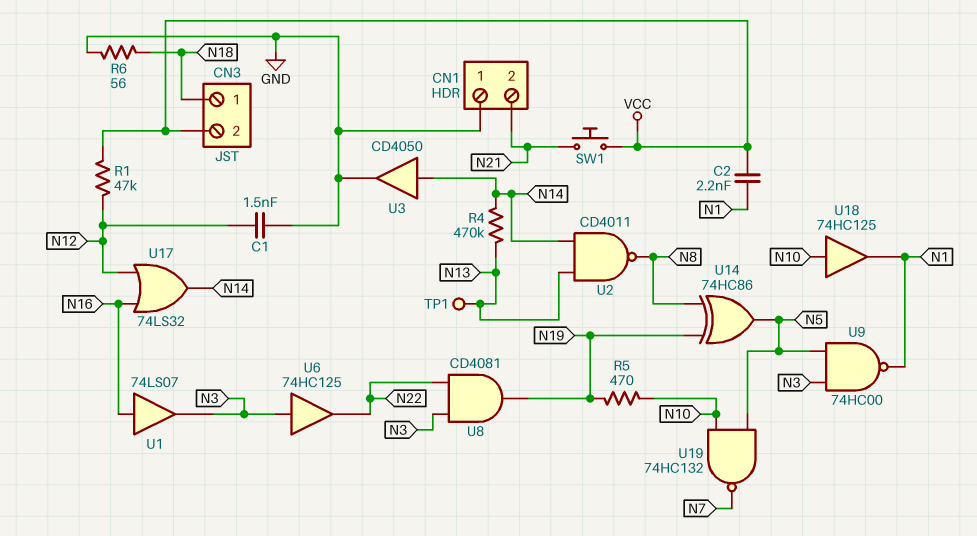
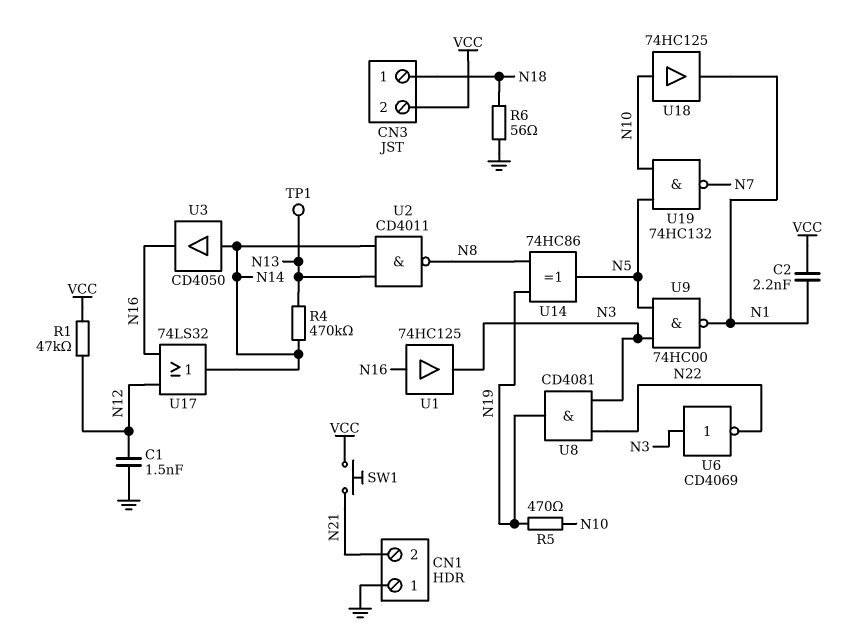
U1: buffer 74LS07 (in N16, out N3) -> buffer 74HC125 (in N16, out N3)
U3: buffer CD4050 (in N14, out GND) -> buffer CD4050 (in N14, out N16)
U6: buffer 74HC125 (in N3, out N22) -> NOT CD4069 (in N3, out N22)

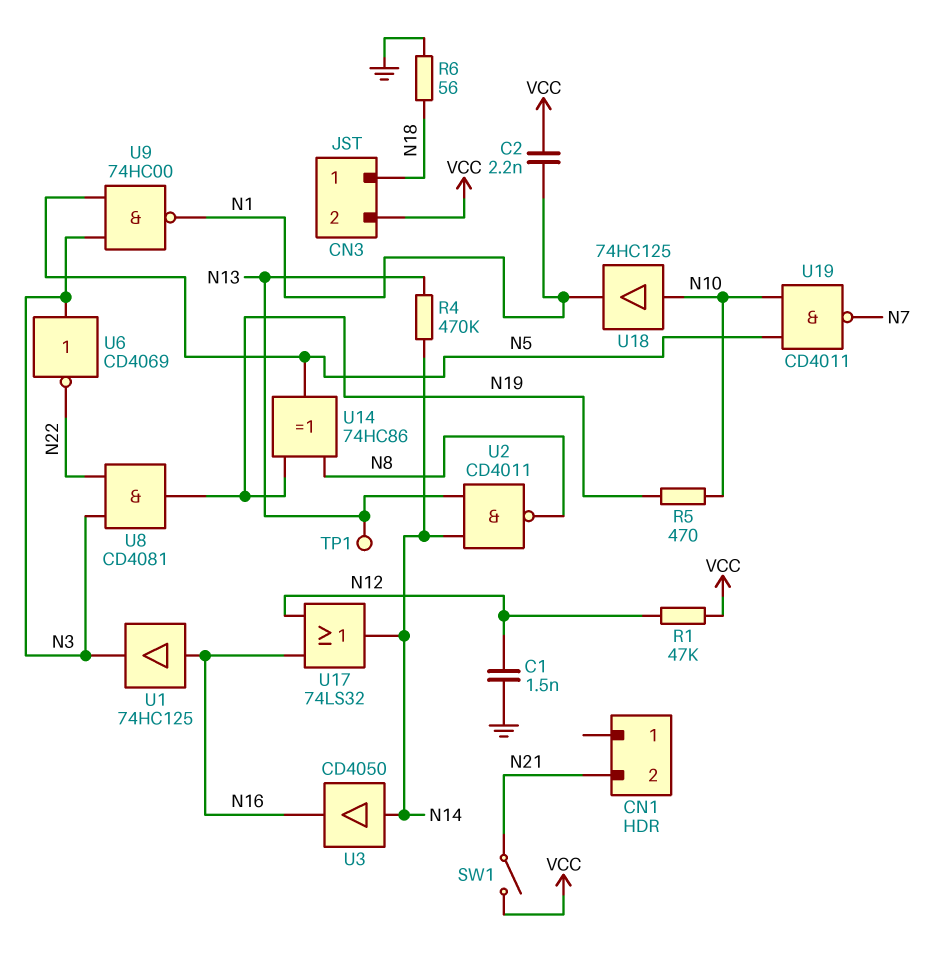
CN1 pin 1: GND -> none
SW1: button (N21, VCC) -> switch (N21, VCC)
U19: NAND 74HC132 (in N5, in N10, out N7) -> NAND CD4011 (in N5, in N10, out N7)

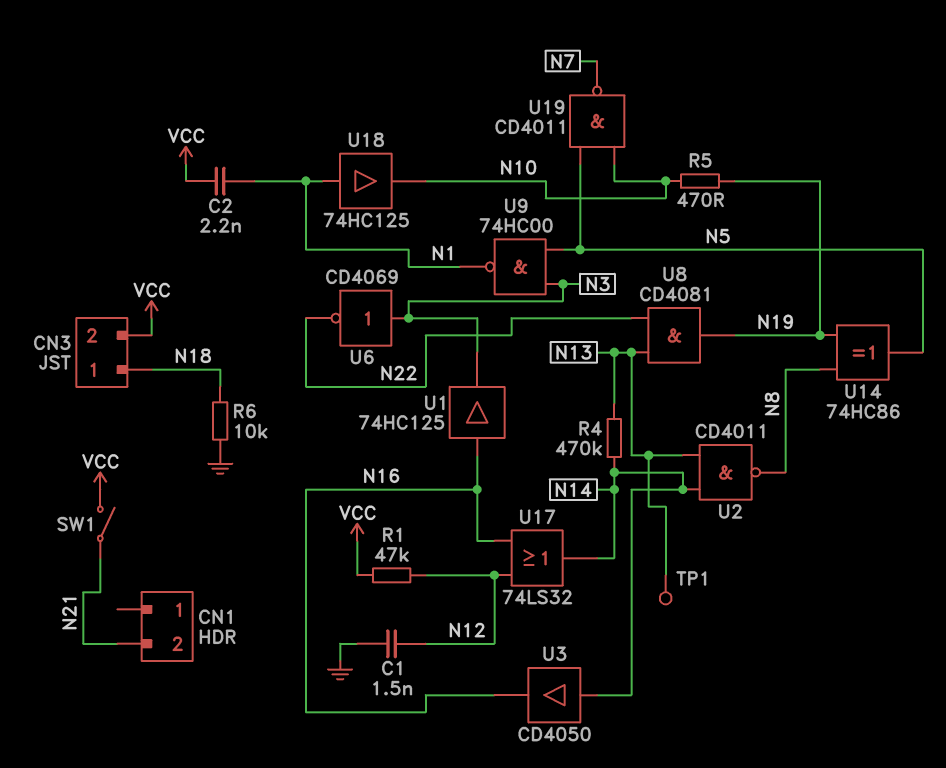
R6: 56 (GND, N18) -> 10k (GND, N18)
U8: AND CD4081 (in N3, in N22, out N19) -> AND CD4081 (in N13, in N22, out N19)
U18: buffer 74HC125 (in N10, out N1) -> buffer 74HC125 (in N1, out N10)

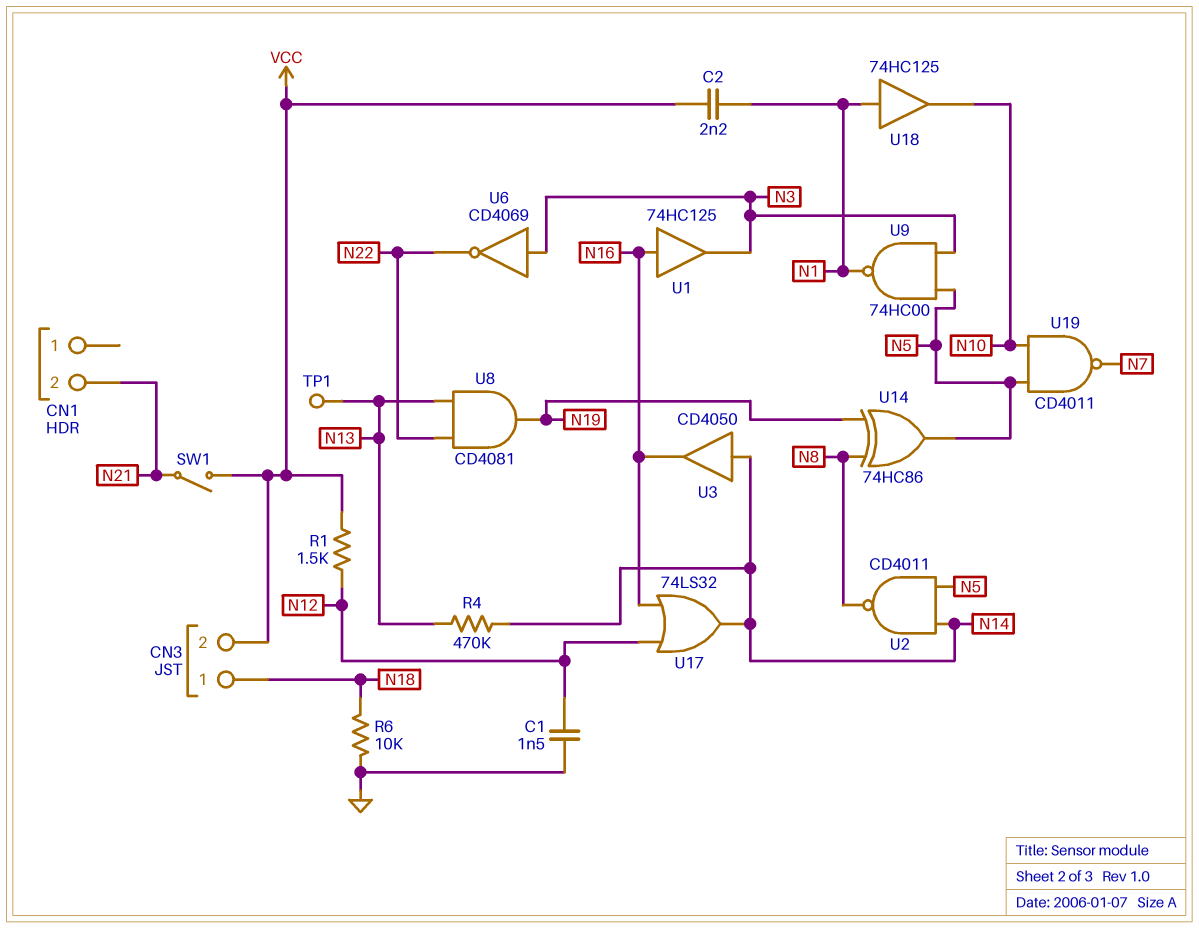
R1: 47k (N12, VCC) -> 1.5k (N12, VCC)
R5: 470 (N10, N19) -> none
U2: NAND CD4011 (in N13, in N14, out N8) -> NAND CD4011 (in N5, in N14, out N8)

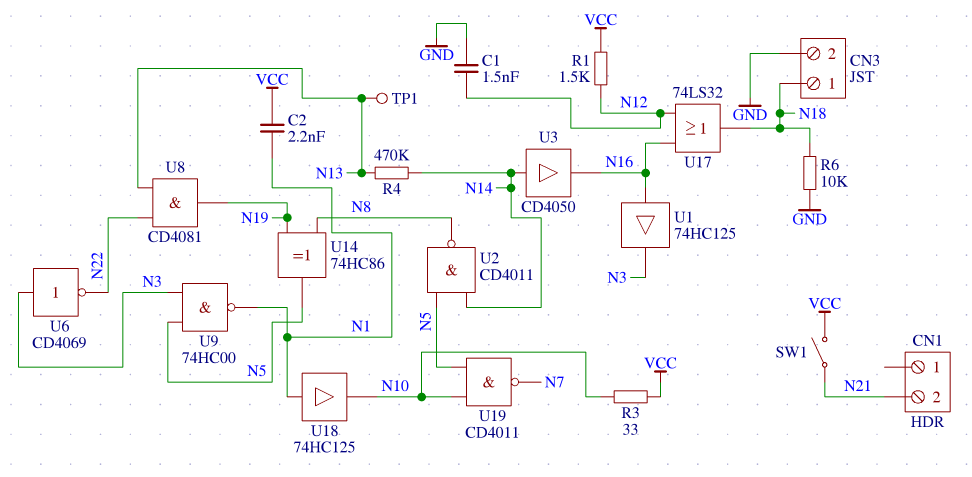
CN3 pin 2: VCC -> GND
R3: none -> 33 (N10, VCC)
U17: OR 74LS32 (in N12, in N16, out N14) -> OR 74LS32 (in N12, in N16, out N18)

